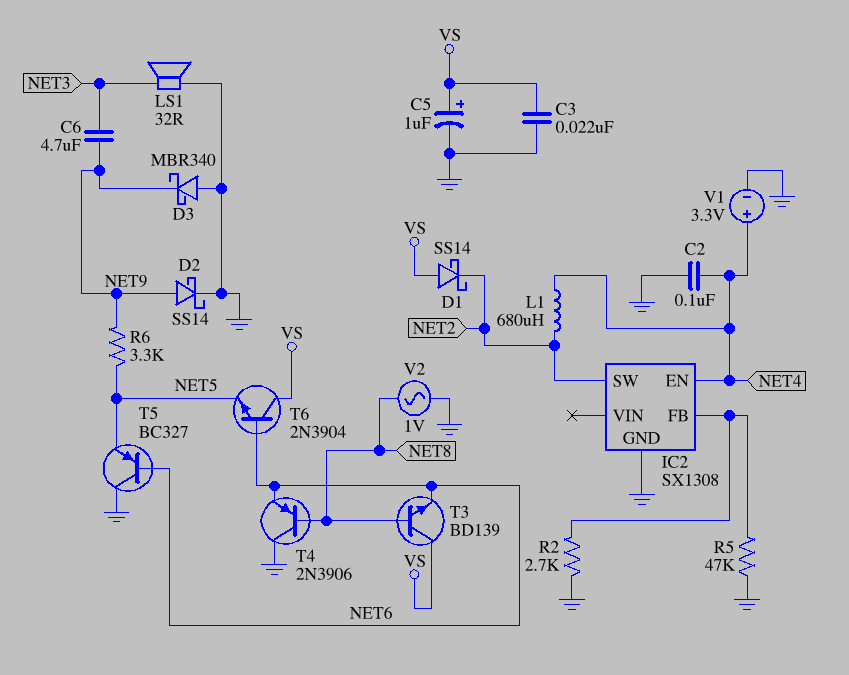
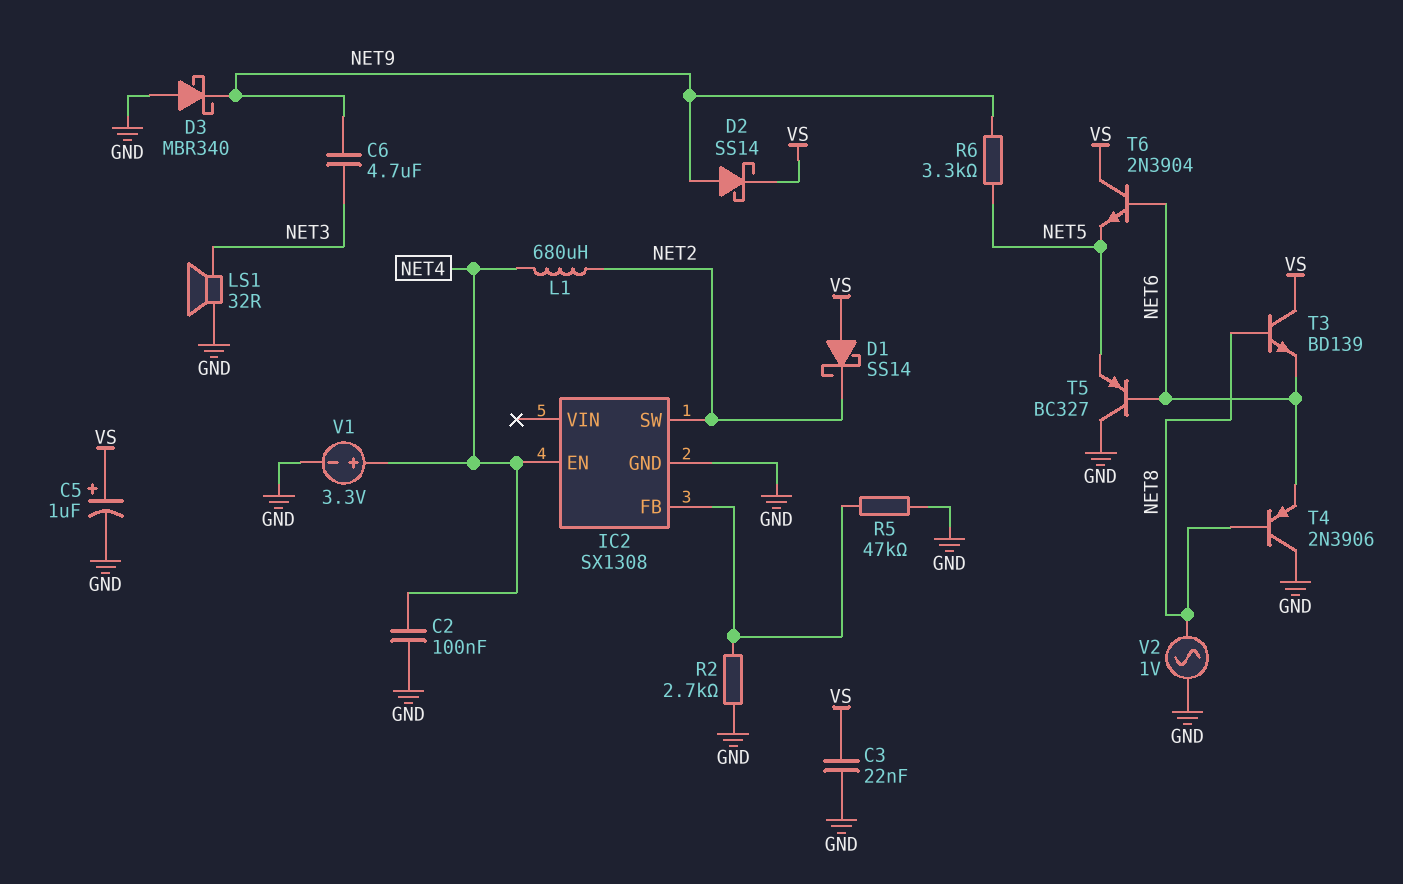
D2: schottky SS14 (A NET9, K GND) -> schottky SS14 (A NET9, K VS)

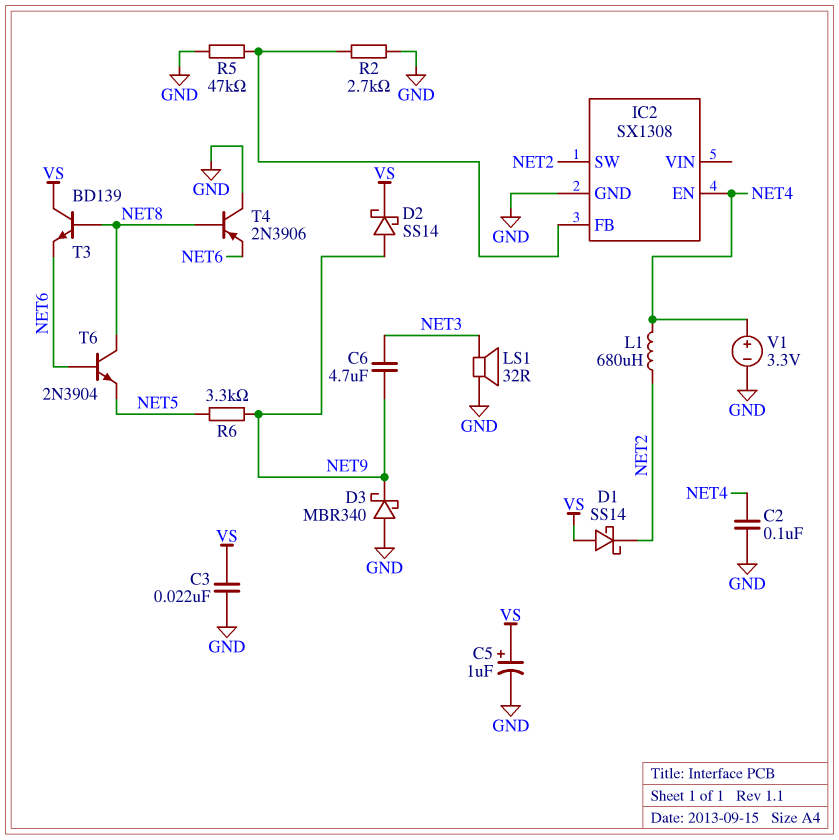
T5: PNP BC327 (B NET6, C GND, E NET5) -> none
T6: NPN 2N3904 (B NET6, C VS, E NET5) -> NPN 2N3904 (B NET6, C NET8, E NET5)
V2: AC 1V (GND, NET8) -> none

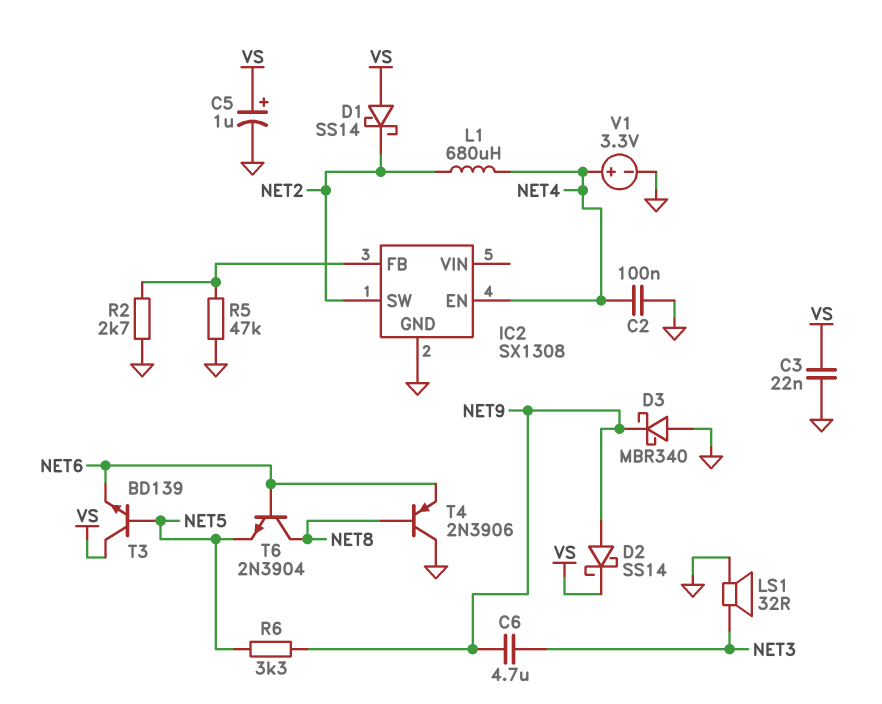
T3: NPN BD139 (B NET8, C VS, E NET6) -> NPN BD139 (B NET5, C VS, E NET6)

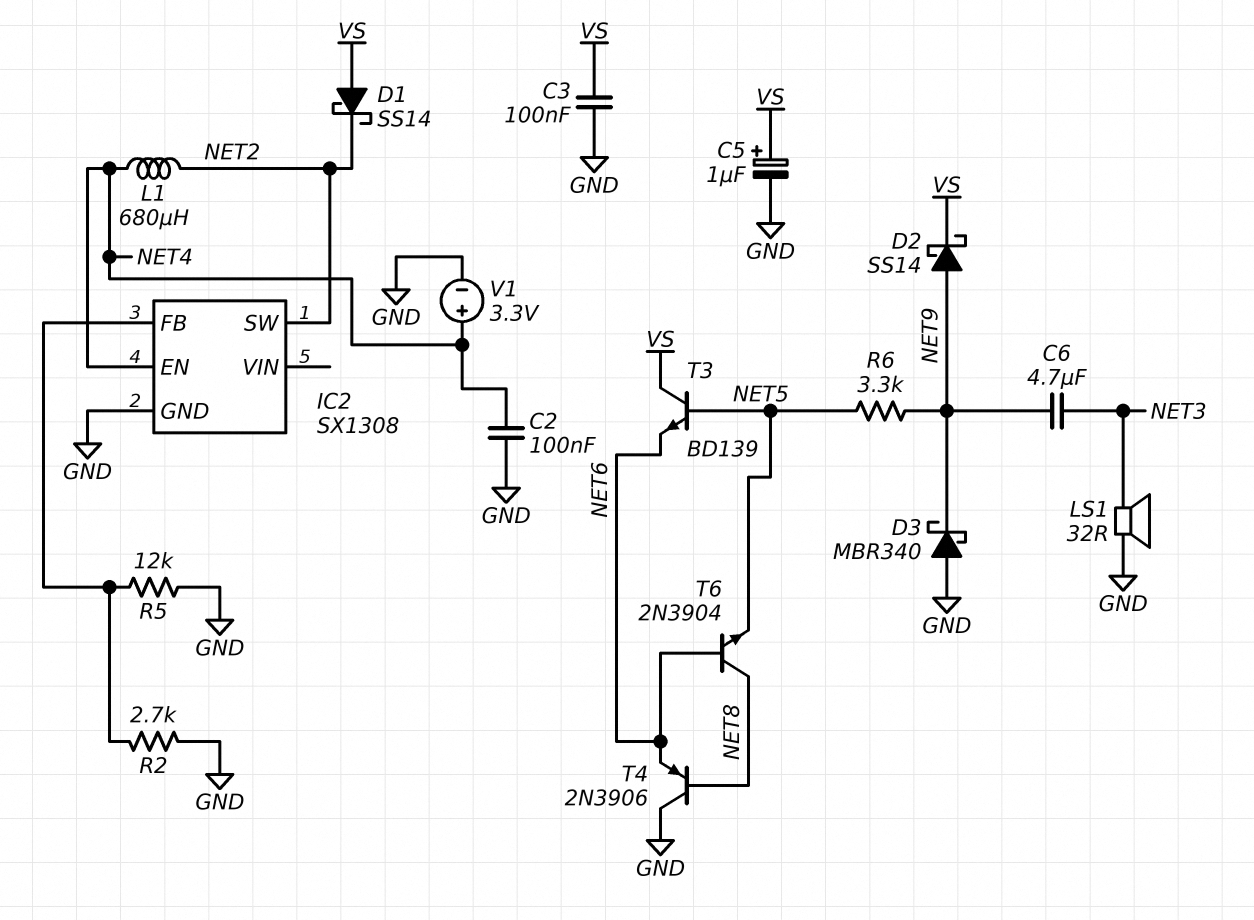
C3: 22nF (GND, VS) -> 100nF (GND, VS)
R5: 47k (GND, IC2/FB) -> 12k (GND, IC2/FB)

